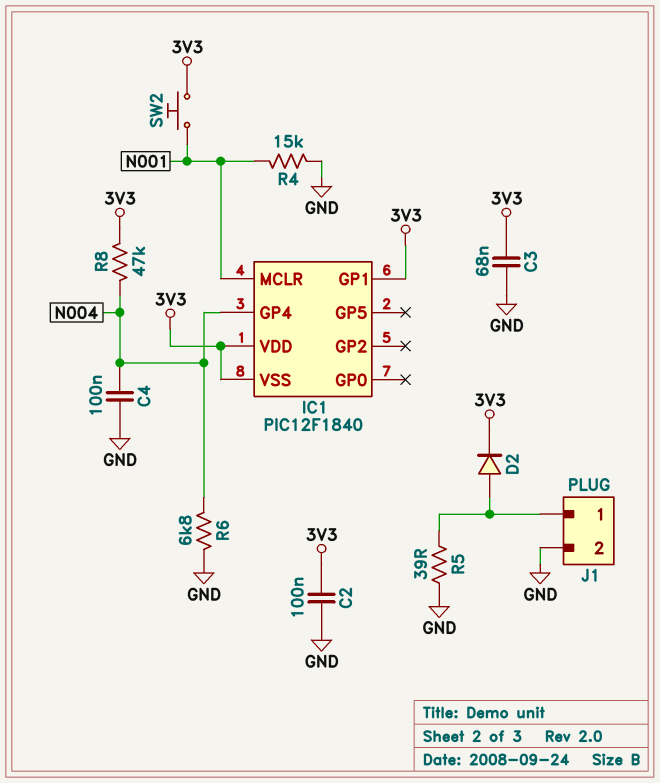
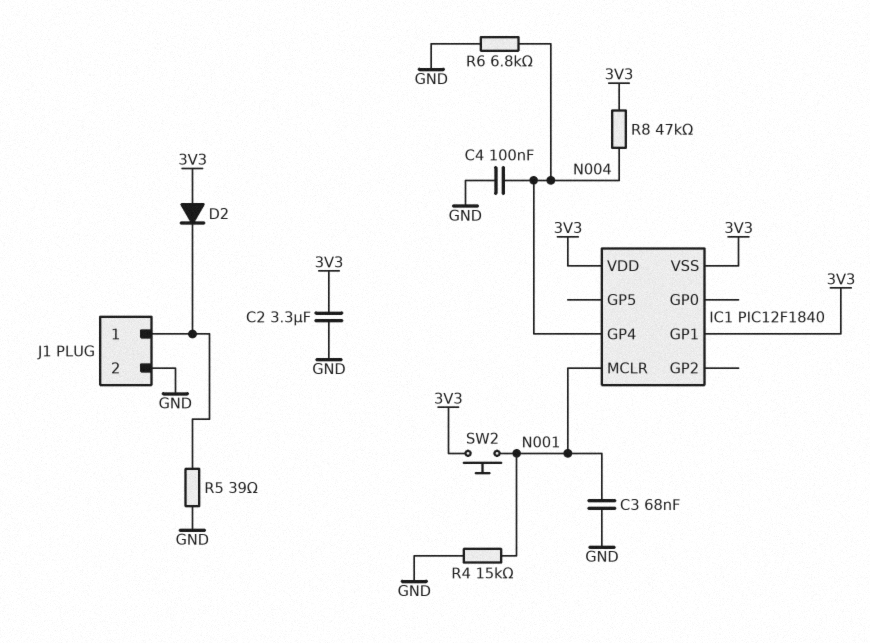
C2: 100nF (3V3, GND) -> 3.3uF (3V3, GND)
C3: 68nF (3V3, GND) -> 68nF (GND, N001)
D2: diode (A J1/1, K 3V3) -> diode (A 3V3, K J1/1)

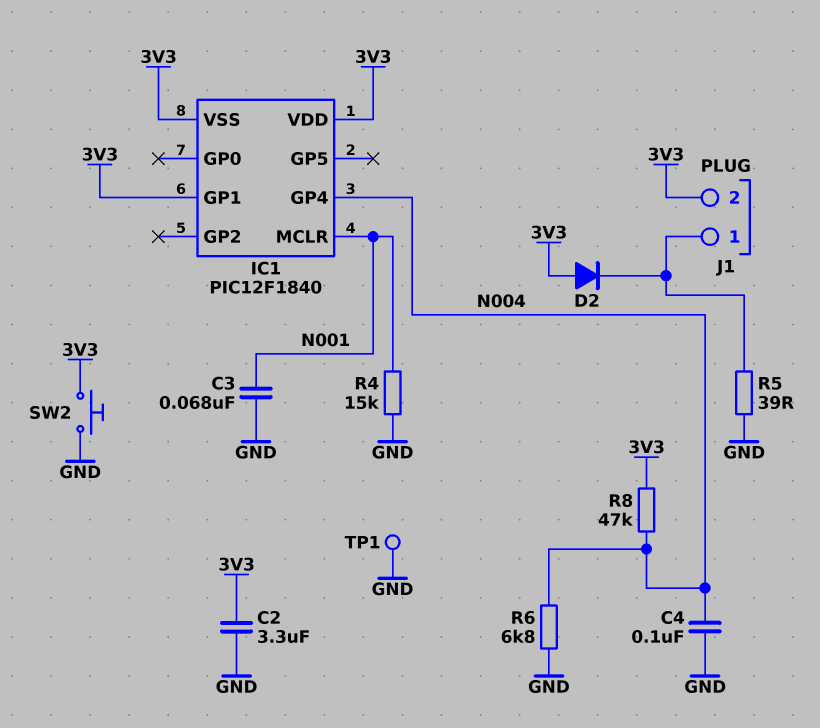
J1 pin 2: GND -> 3V3
SW2: button (3V3, N001) -> button (3V3, GND)
TP1: none -> test point (GND)

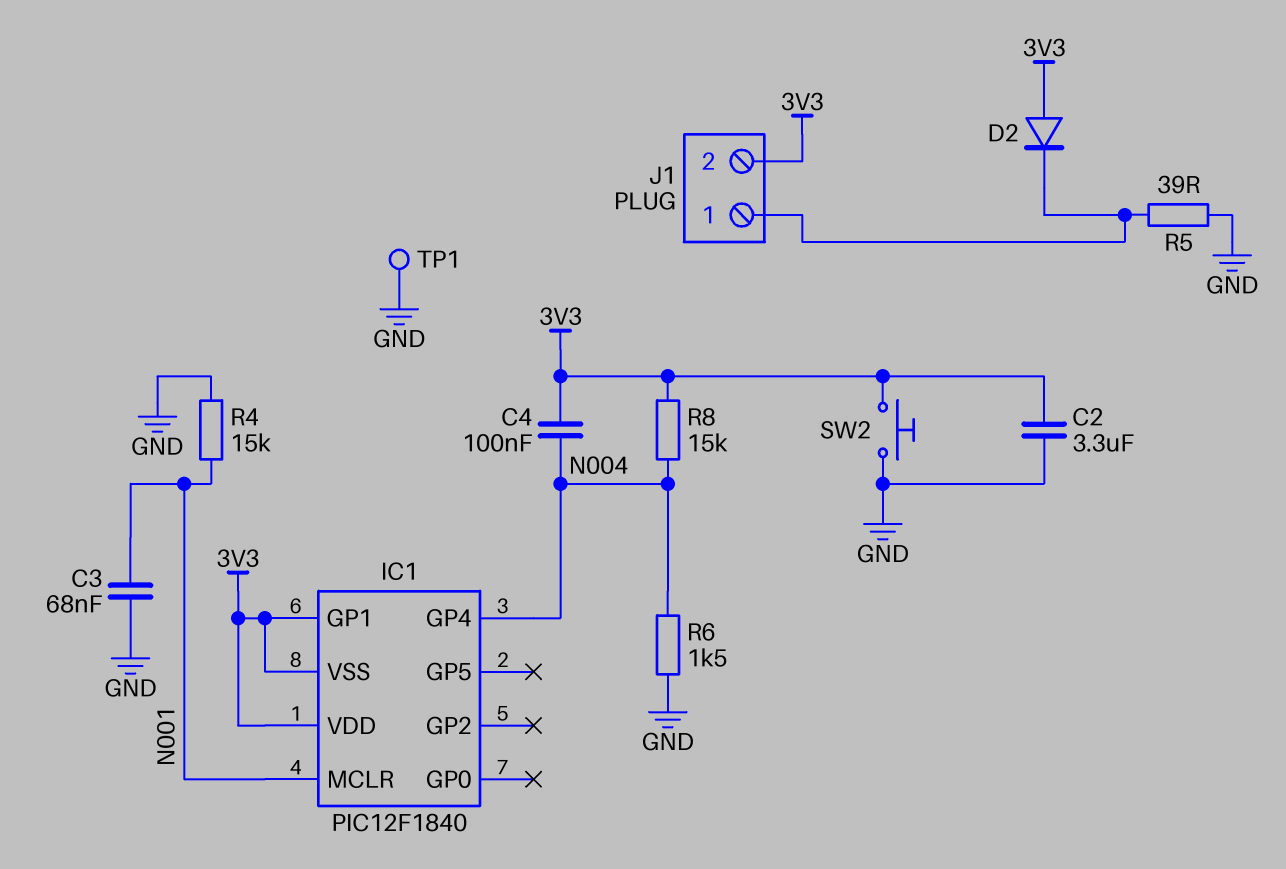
C4: 100nF (GND, N004) -> 100nF (3V3, N004)
R6: 6.8k (GND, N004) -> 1.5k (GND, N004)
R8: 47k (3V3, N004) -> 15k (3V3, N004)

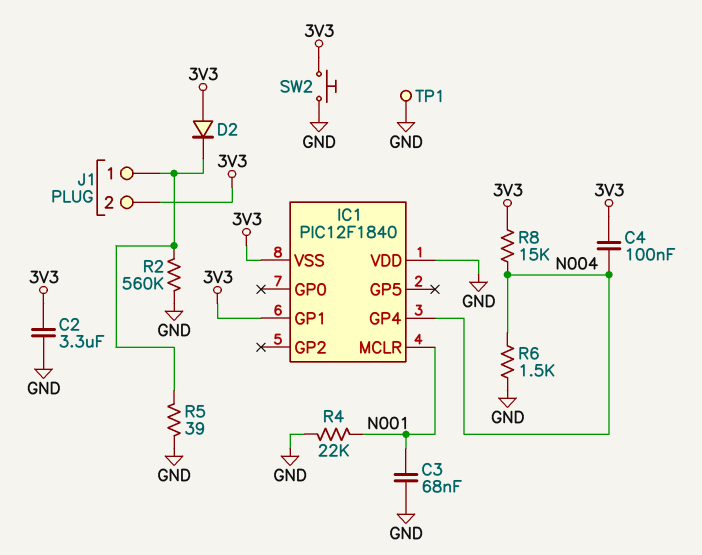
IC1 pin VDD: 3V3 -> GND
R2: none -> 560k (GND, J1/1)
R4: 15k (GND, N001) -> 22k (GND, N001)

